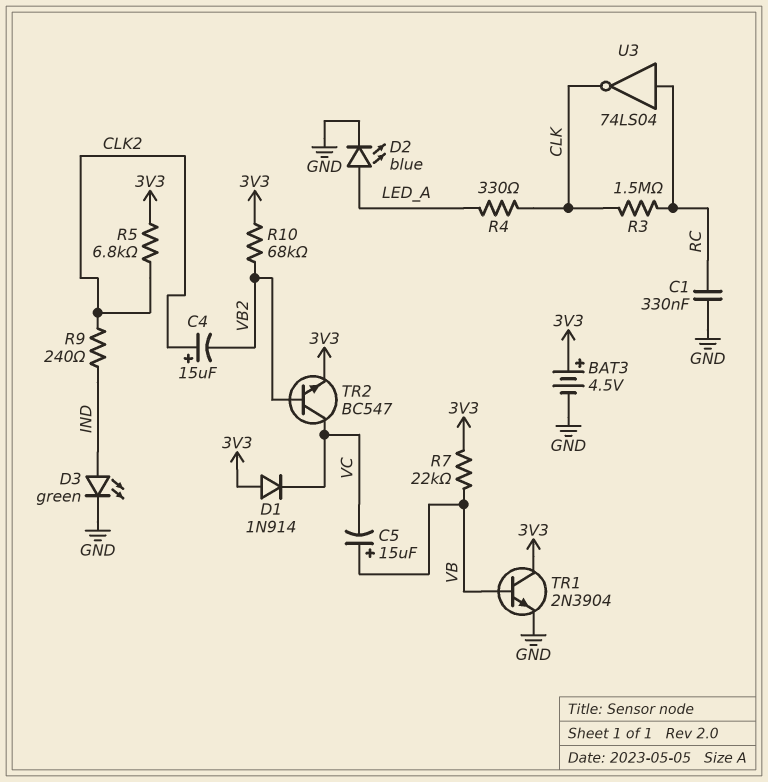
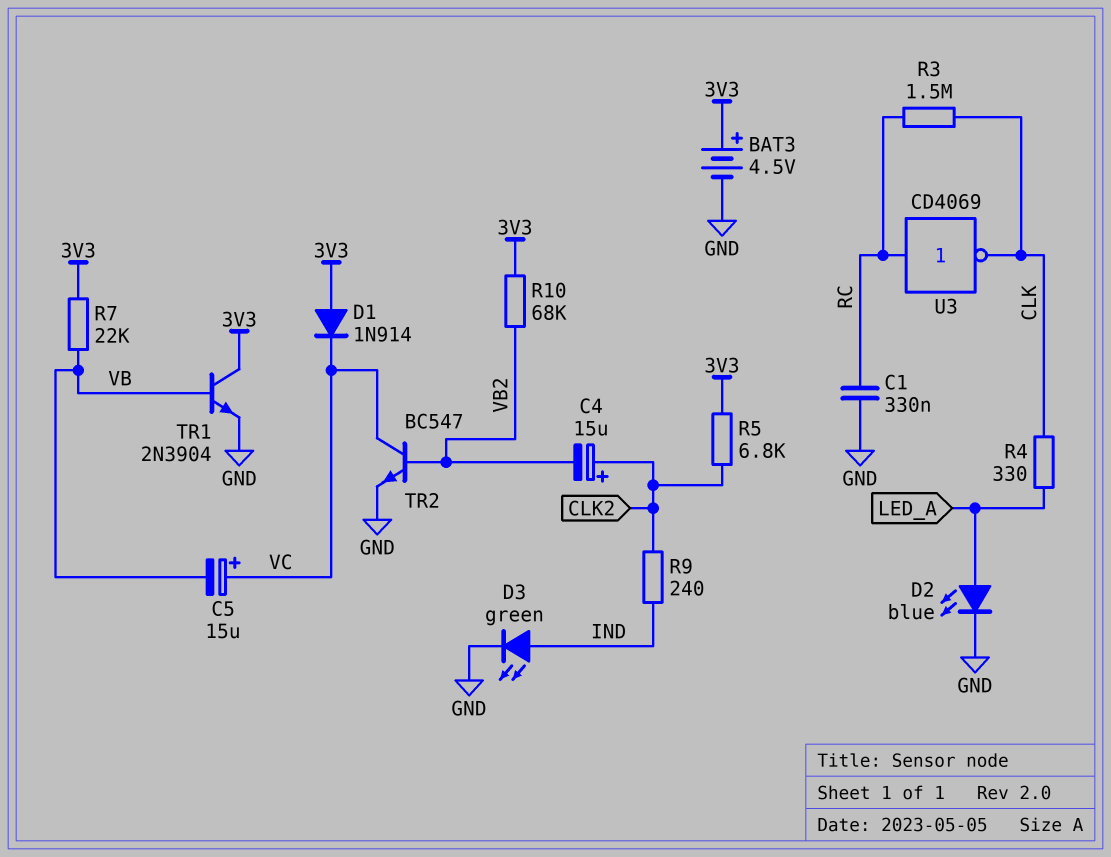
C5: 15uF (plus VB, minus VC) -> 15uF (plus VC, minus VB)
TR2: NPN BC547 (B VB2, C VC, E 3V3) -> NPN BC547 (B VB2, C VC, E GND)
U3: NOT 74LS04 (in RC, out CLK) -> NOT CD4069 (in RC, out CLK)

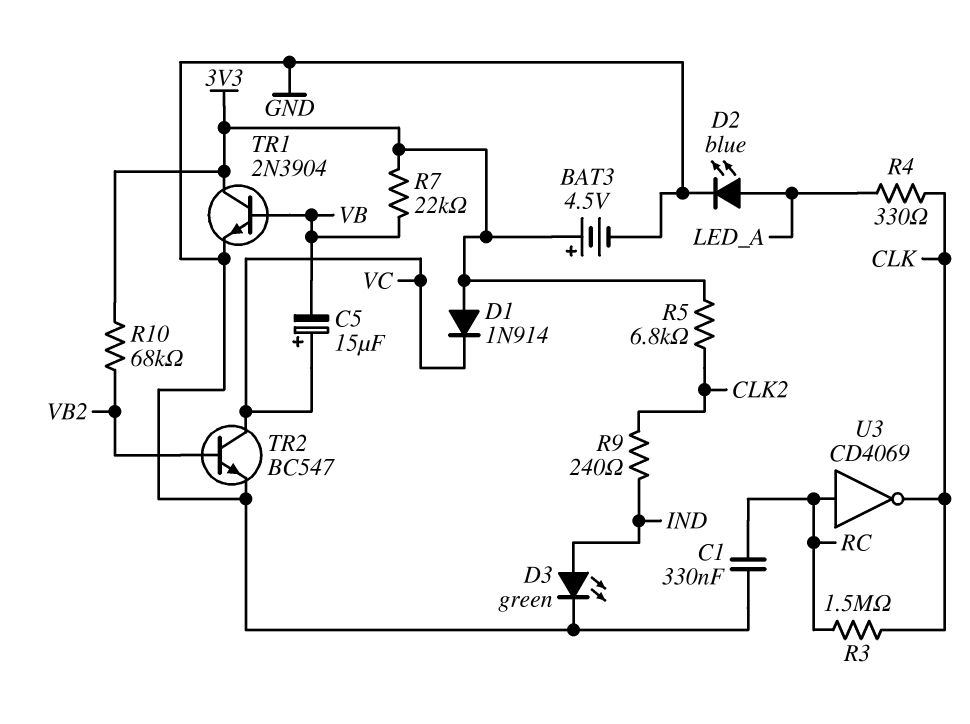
C4: 15uF (plus CLK2, minus VB2) -> none

